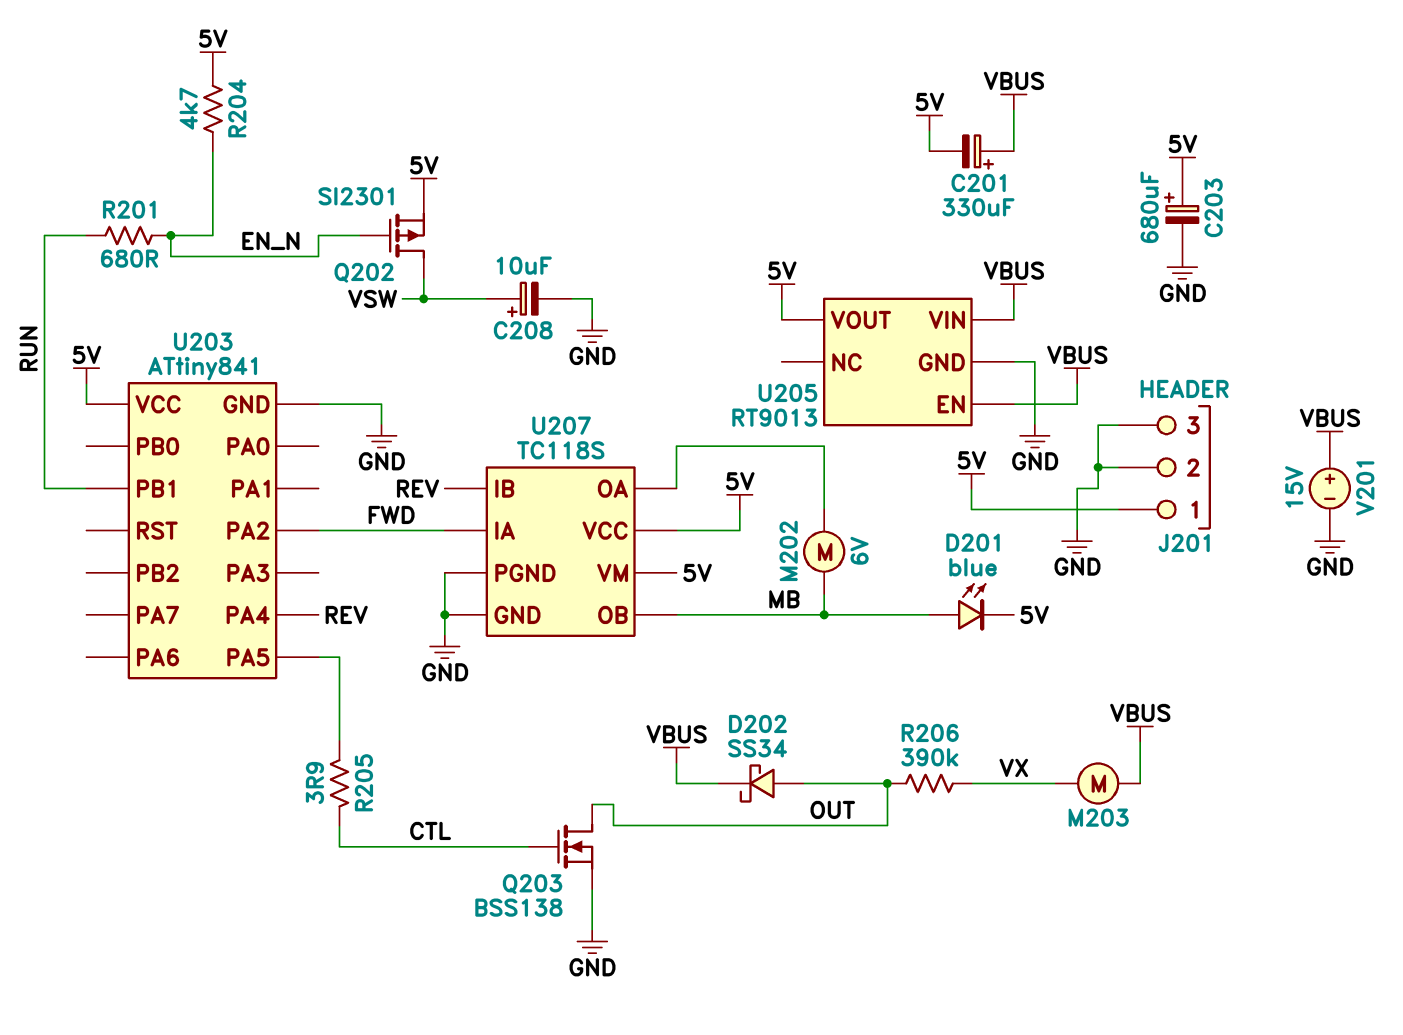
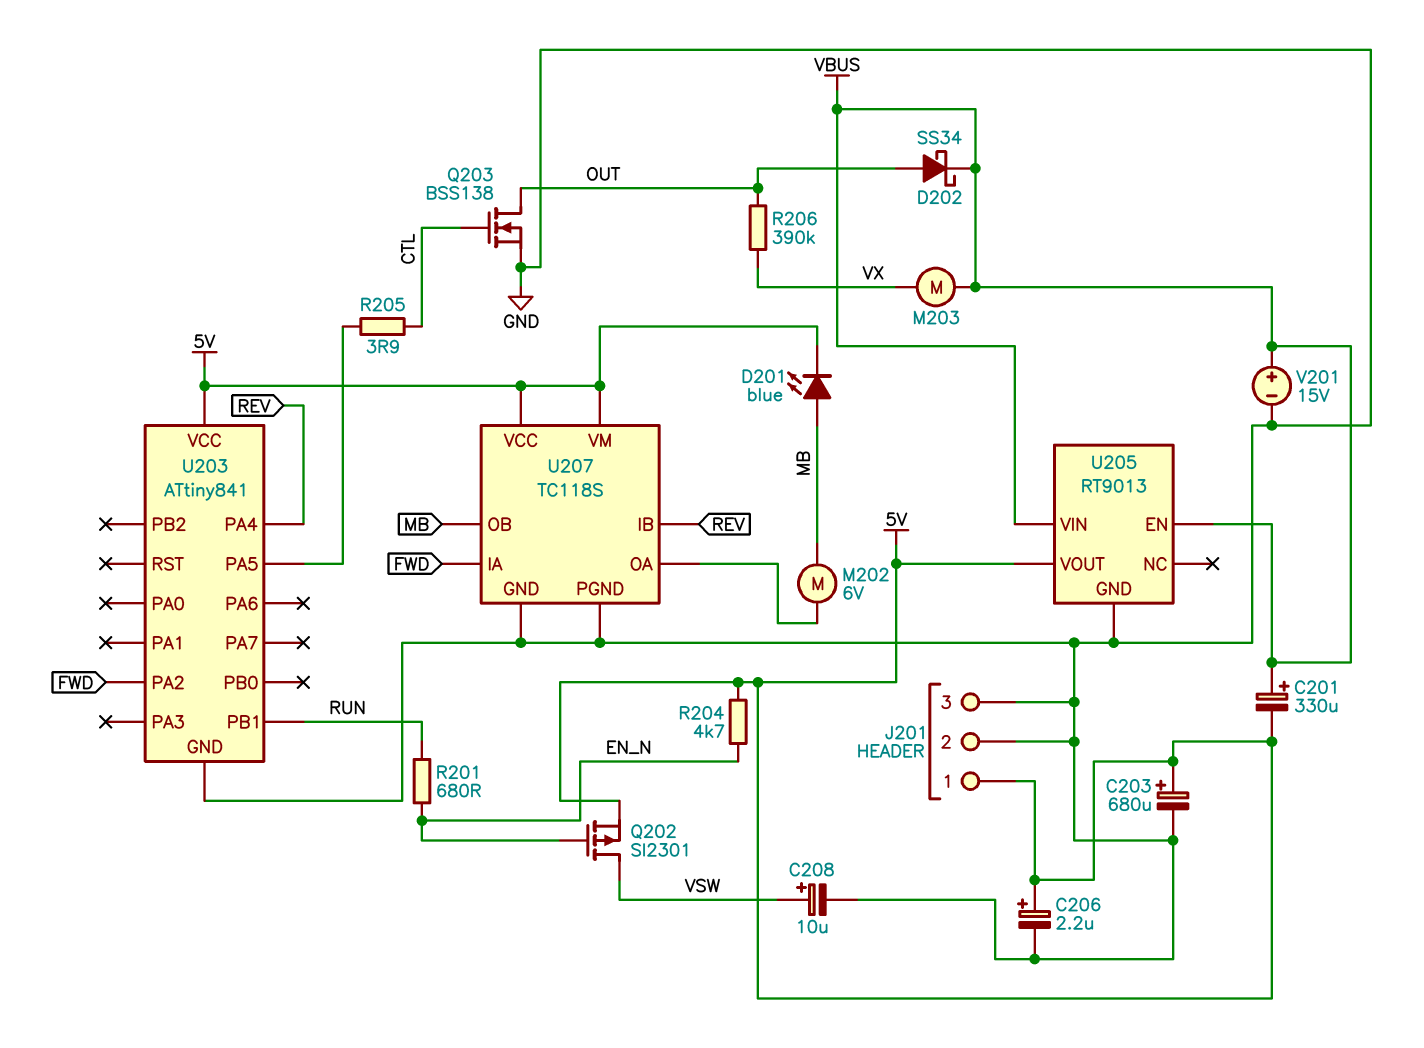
C206: none -> 2.2uF (plus 5V, minus GND)

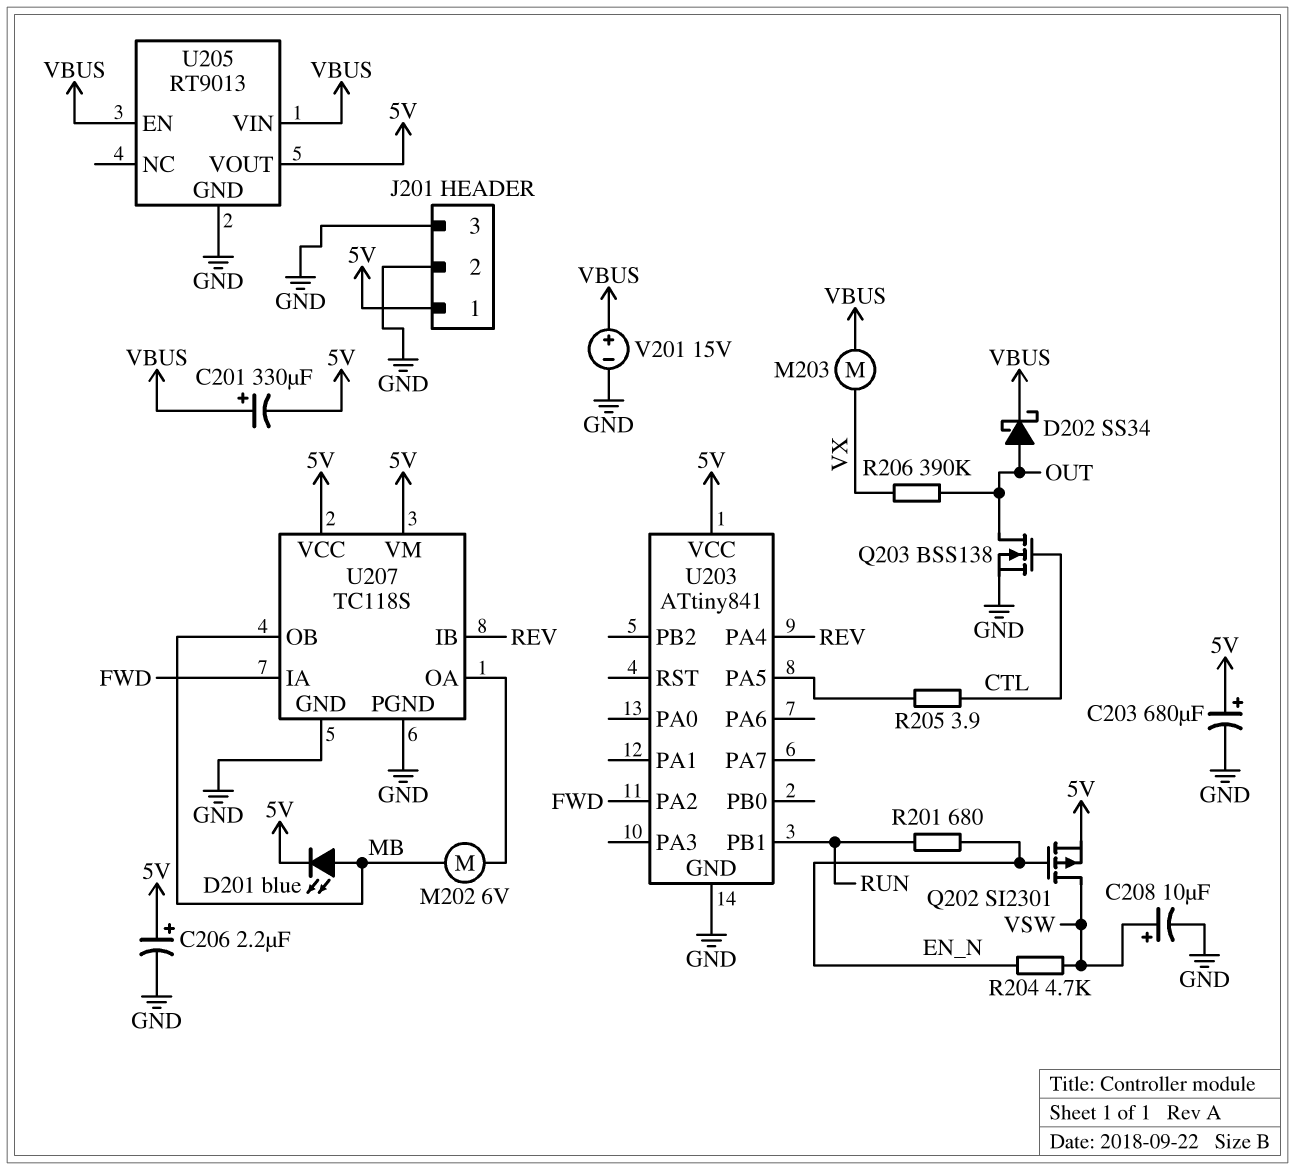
R204: 4.7k (5V, EN_N) -> 4.7k (EN_N, VSW)

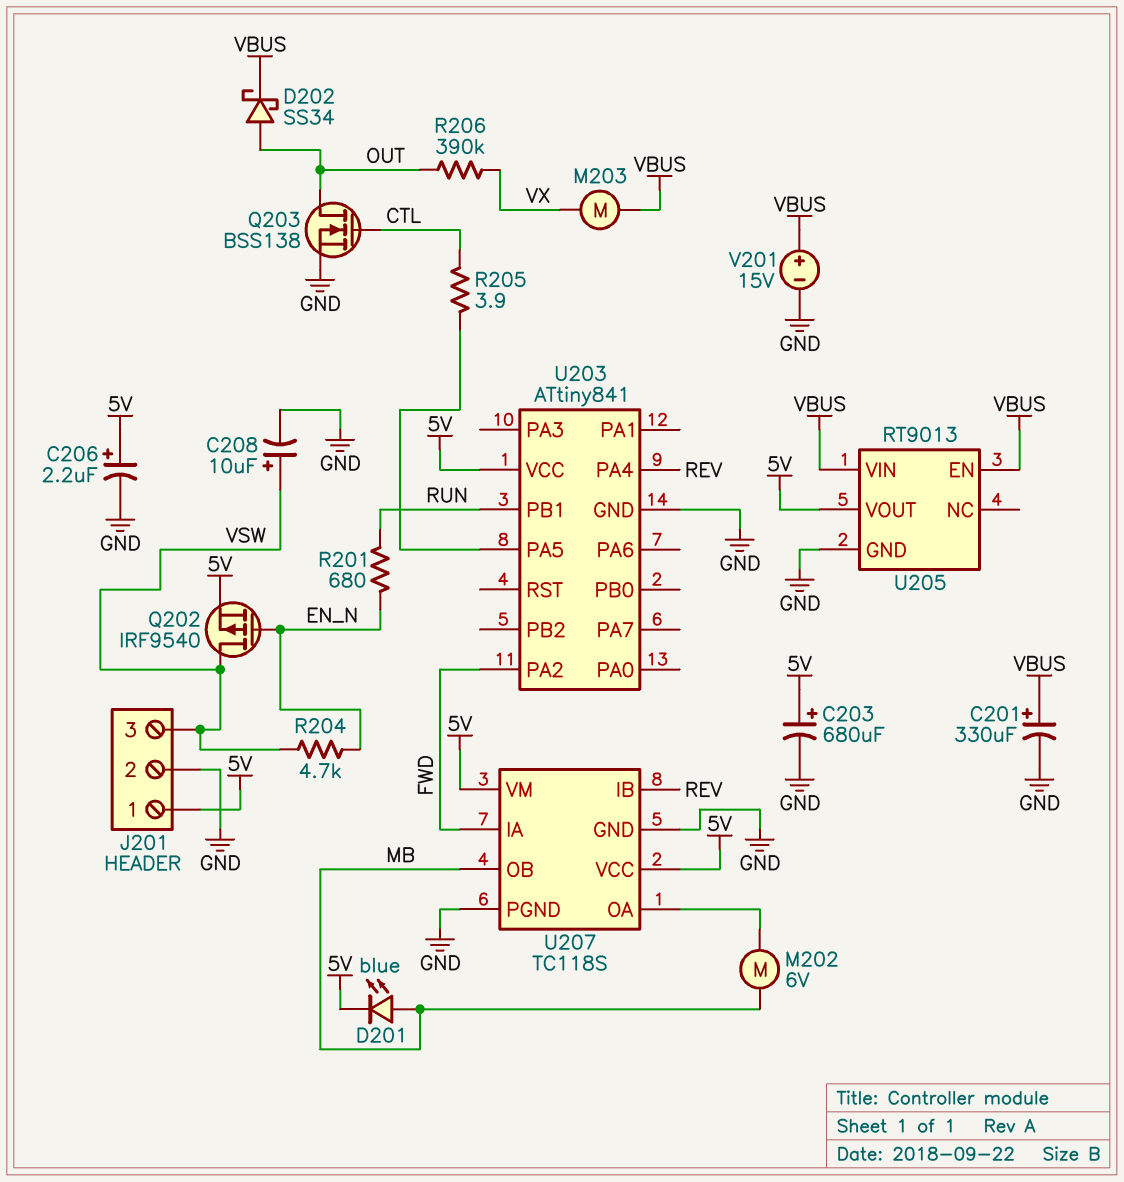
C201: 330uF (plus VBUS, minus 5V) -> 330uF (plus VBUS, minus GND)
J201 pin 3: GND -> VSW
Q202: PMOS SI2301 (G EN_N, D VSW, S 5V) -> PMOS IRF9540 (G EN_N, D VSW, S 5V)

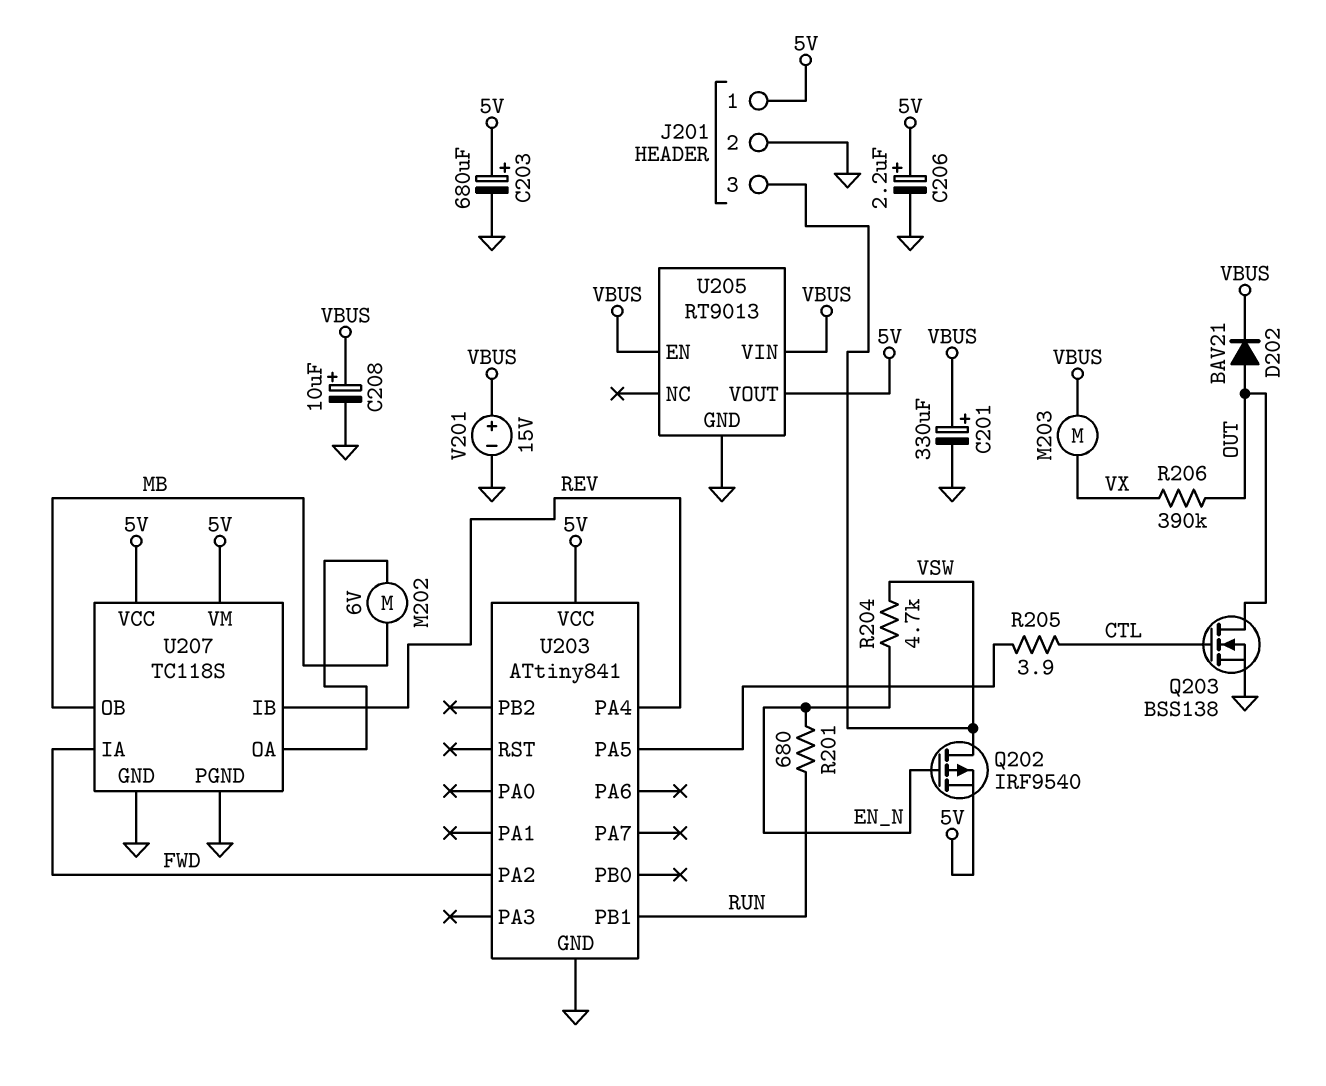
C208: 10uF (plus VSW, minus GND) -> 10uF (plus VBUS, minus GND)
D201: LED blue (A MB, K 5V) -> none
D202: schottky SS34 (A OUT, K VBUS) -> diode BAV21 (A OUT, K VBUS)

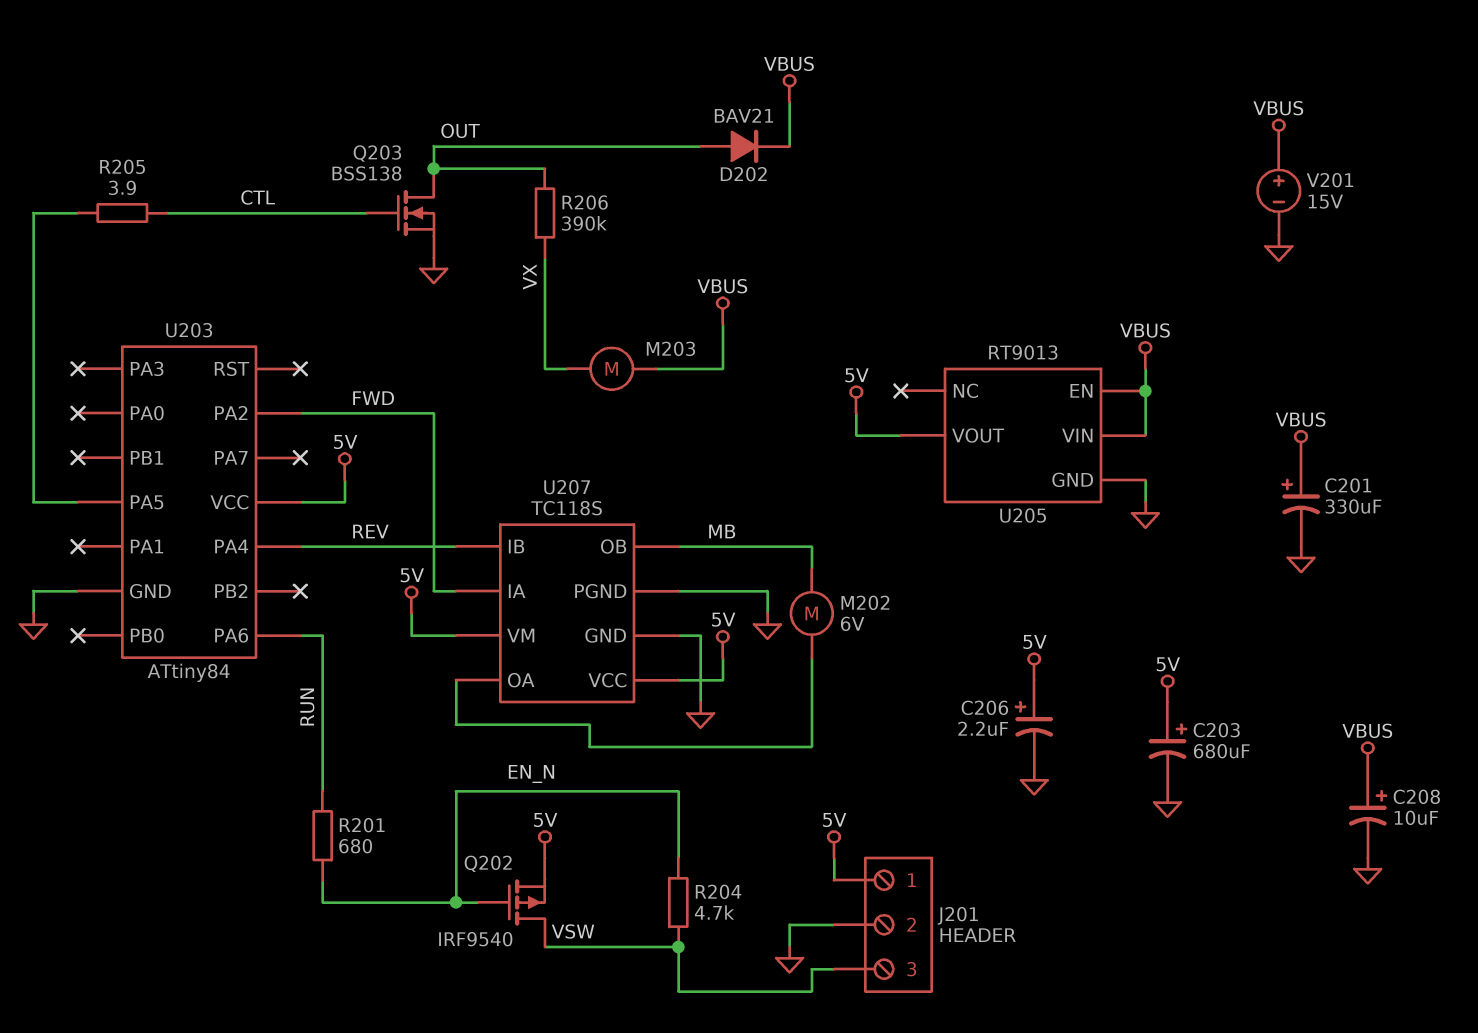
U203: ATtiny841 -> ATtiny84
U203 pin PA6: none -> RUN
U203 pin PB1: RUN -> none

